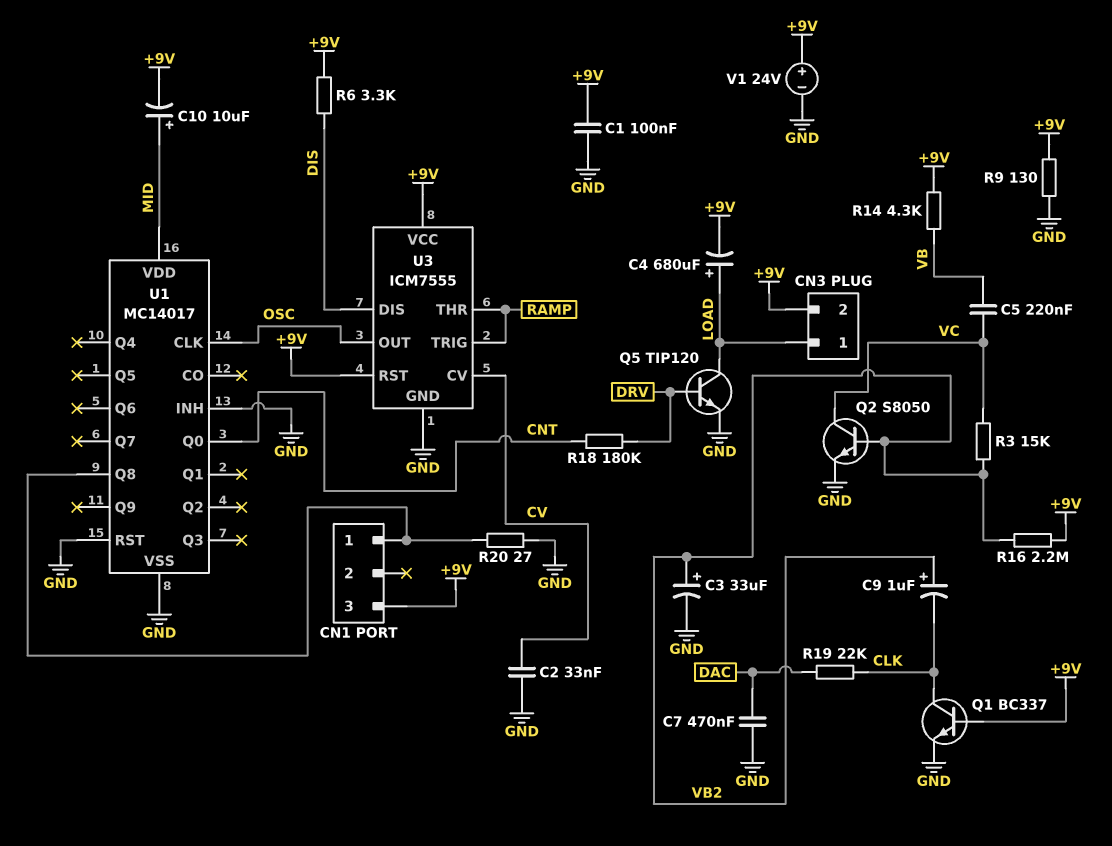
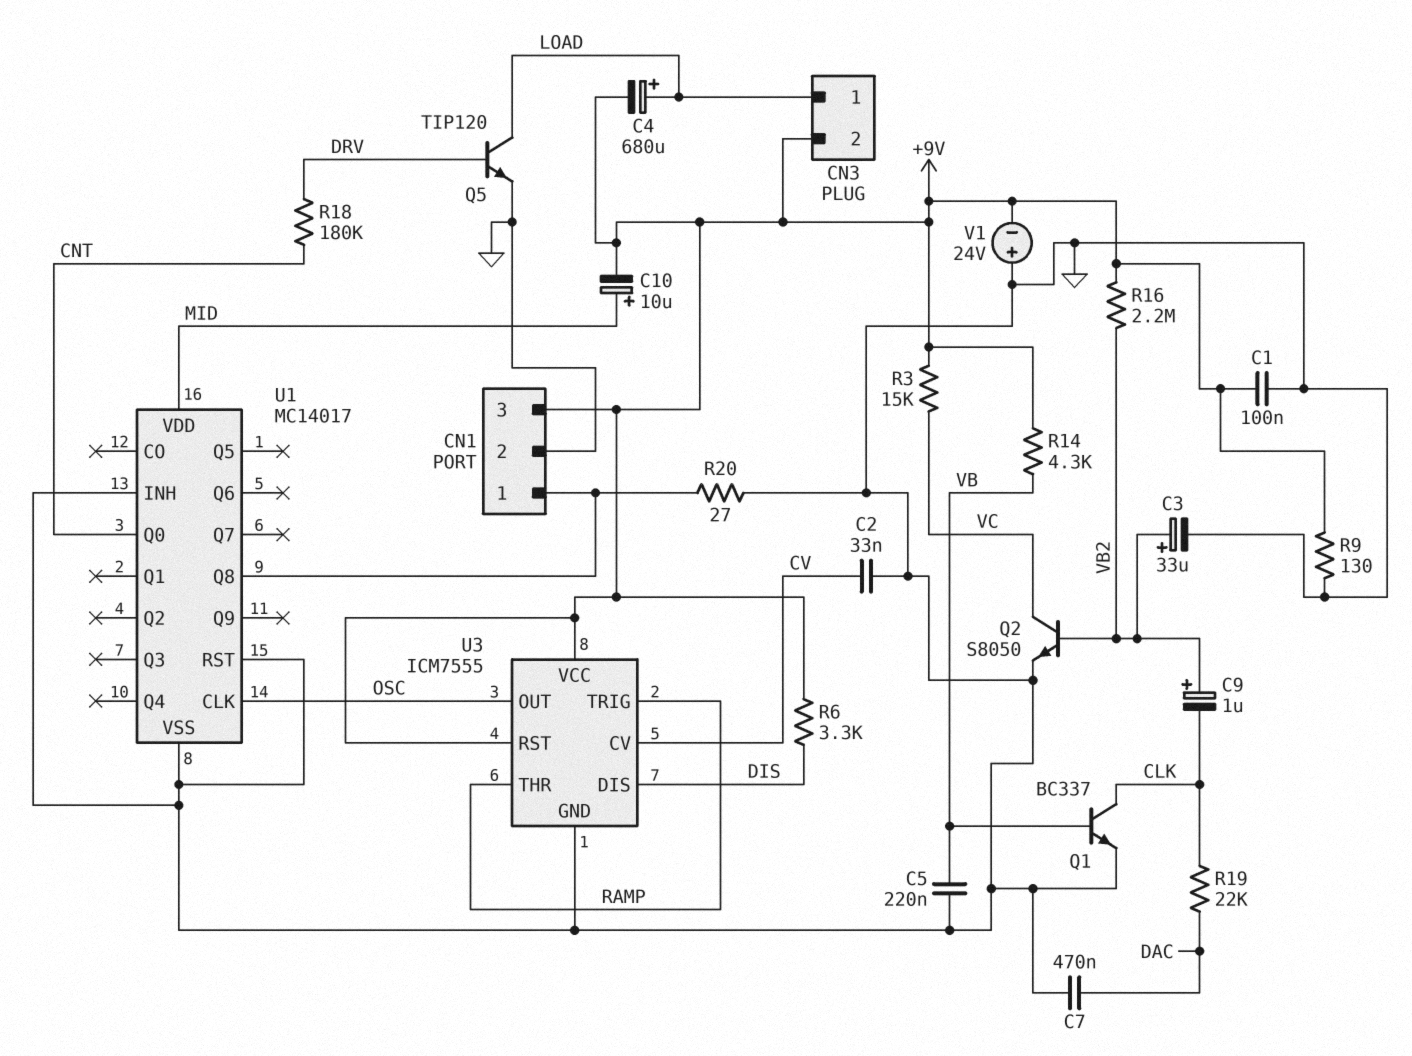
C5: 220nF (VB, VC) -> 220nF (GND, VB)
CN1 pin 2: none -> GND
Q1: NPN BC337 (B +9V, C CLK, E GND) -> NPN BC337 (B VB, C CLK, E GND)
R3: 15k (VB2, VC) -> 15k (+9V, VC)
V1: 24V (plus +9V, minus GND) -> 24V (plus GND, minus +9V)

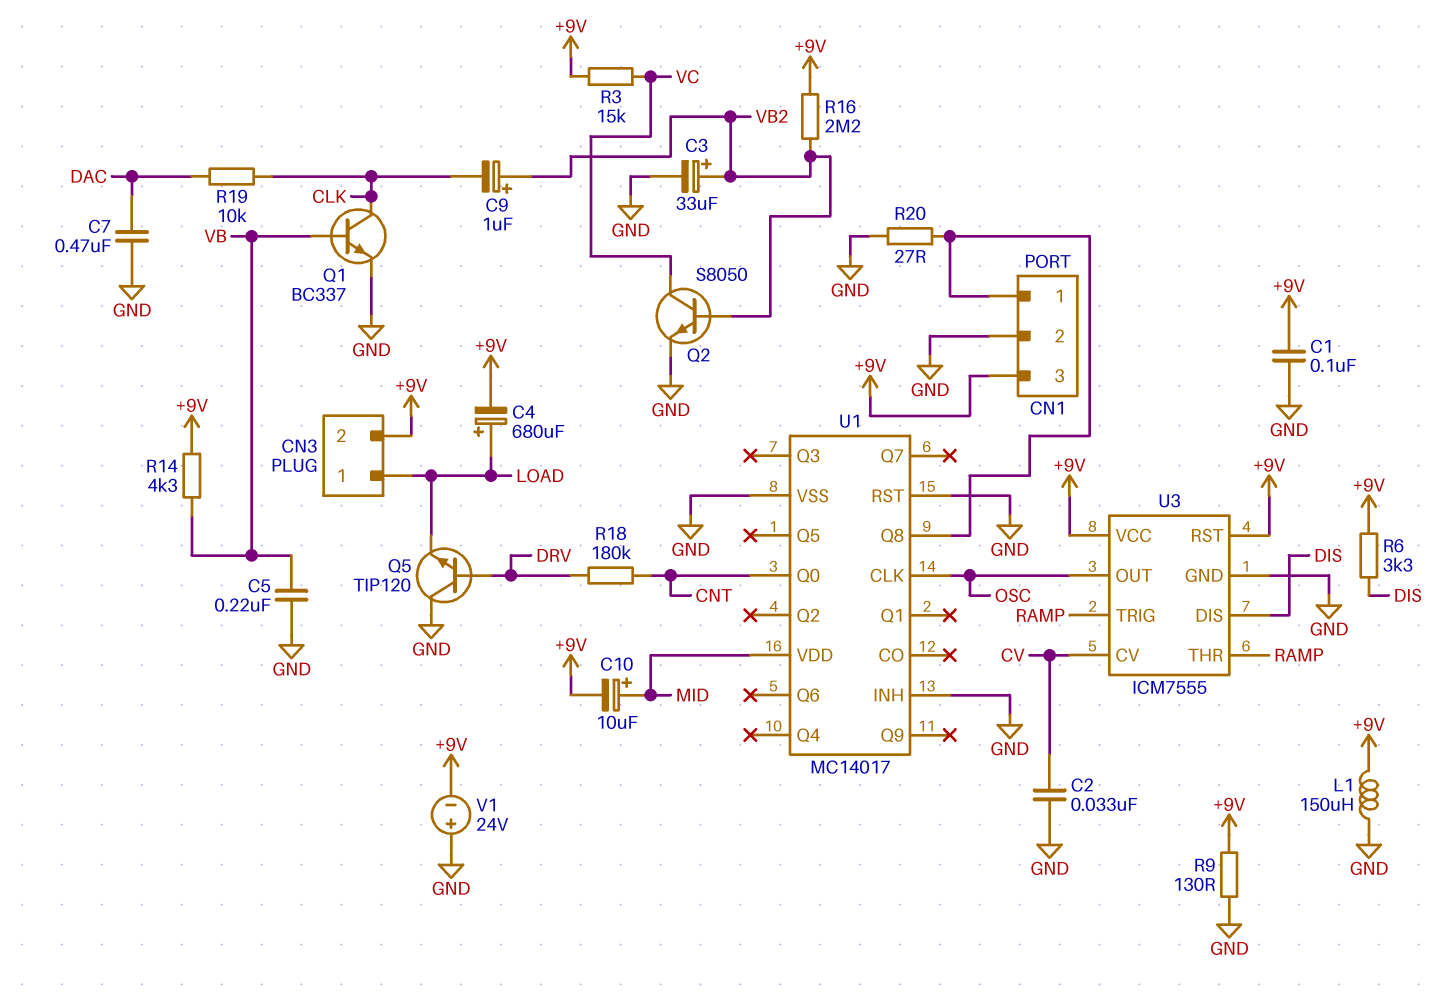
L1: none -> 150uH (+9V, GND)
Q5: NPN TIP120 (B DRV, C LOAD, E GND) -> NPN TIP120 (B DRV, C GND, E LOAD)
R19: 22k (CLK, DAC) -> 10k (CLK, DAC)

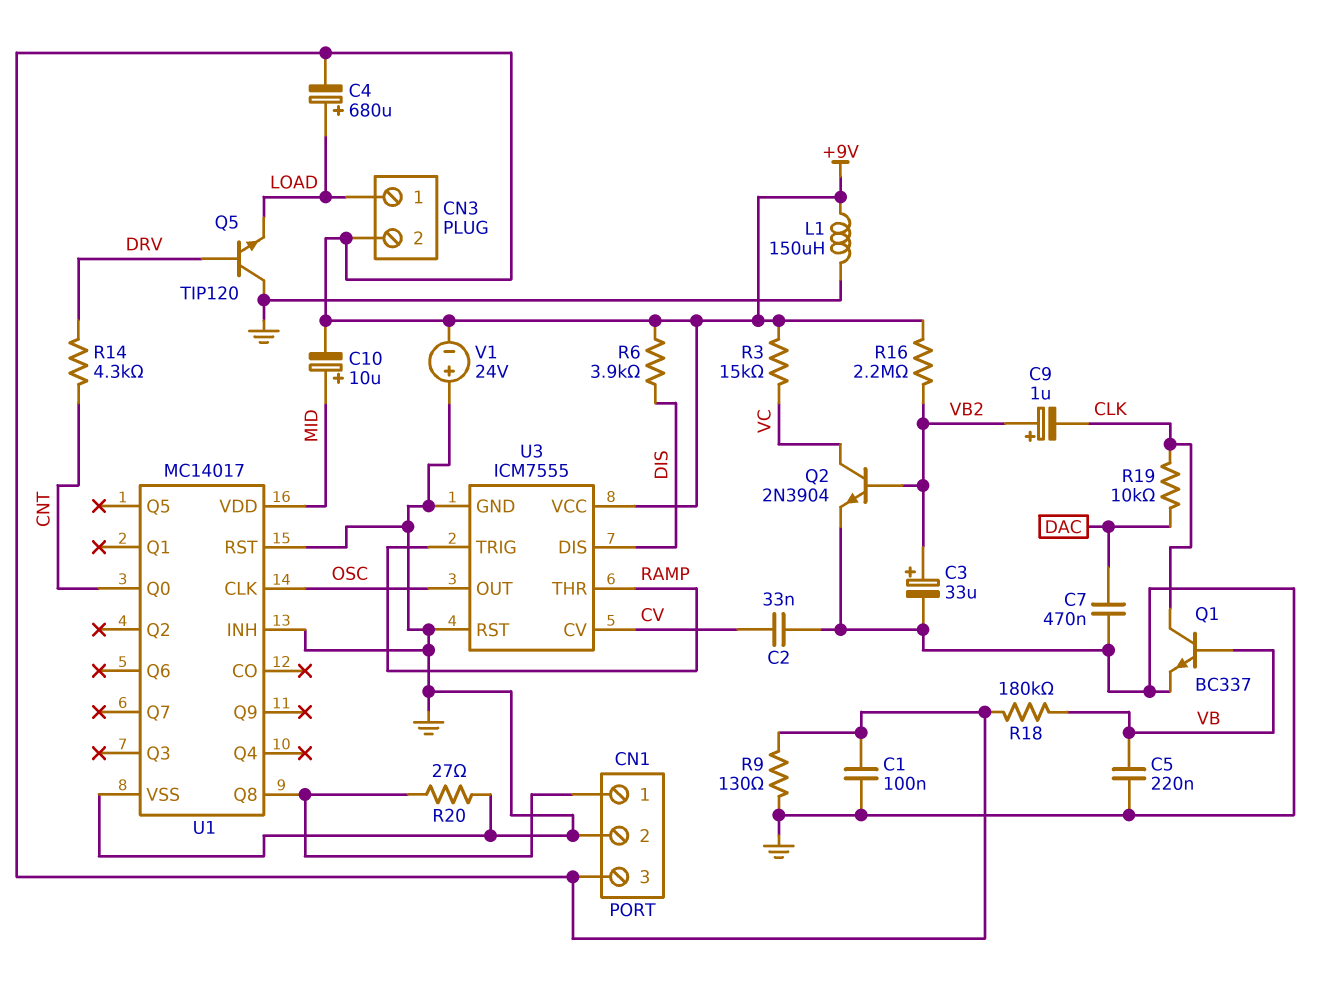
Q2: NPN S8050 (B VB2, C VC, E GND) -> NPN 2N3904 (B VB2, C VC, E GND)
R6: 3.3k (+9V, DIS) -> 3.9k (+9V, DIS)
R14: 4.3k (+9V, VB) -> 4.3k (CNT, DRV)
R18: 180k (CNT, DRV) -> 180k (+9V, VB)
U3 pin RST: +9V -> GND

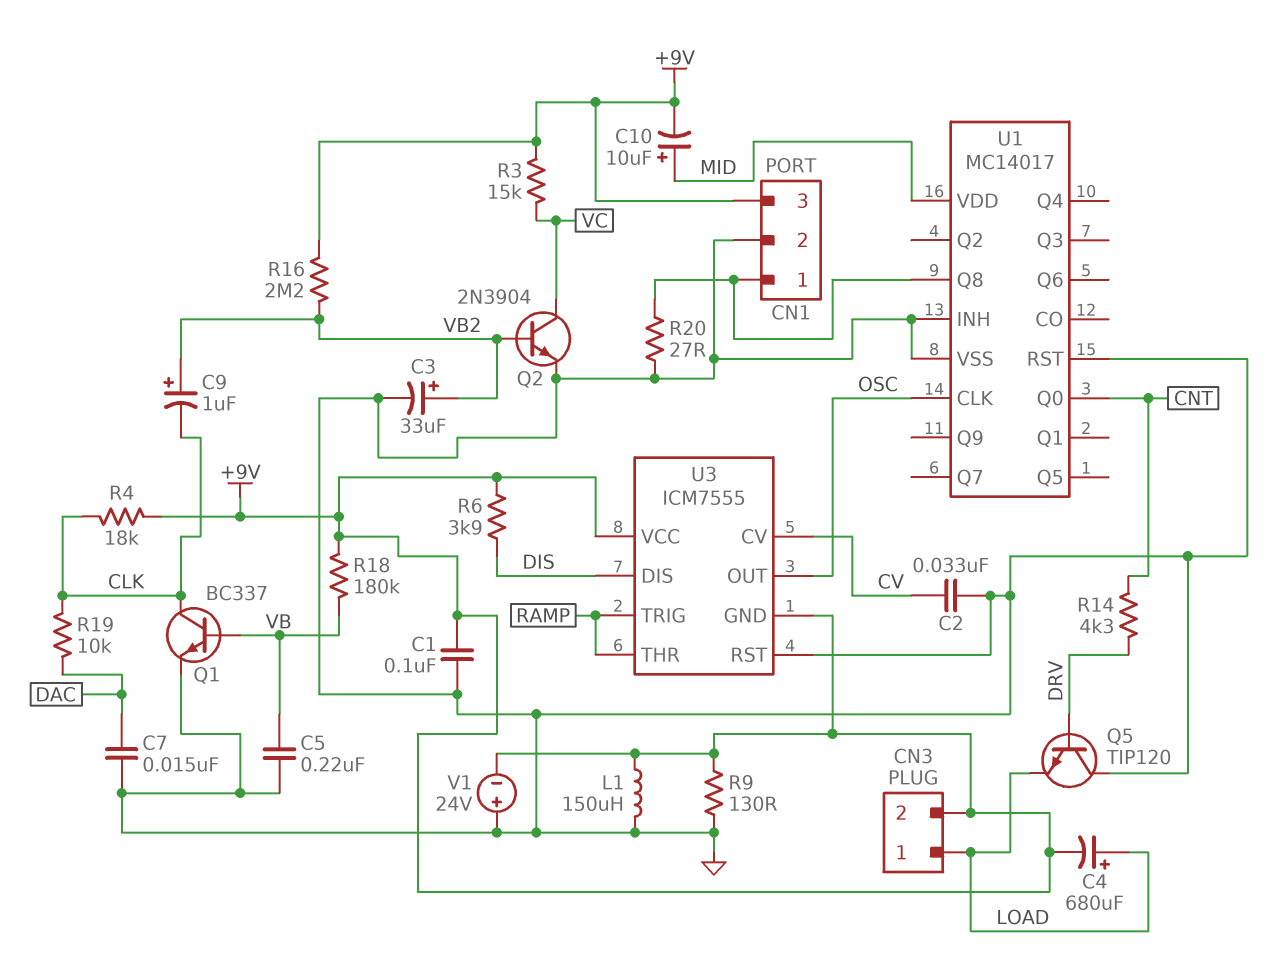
C7: 470nF (DAC, GND) -> 15nF (DAC, GND)
R4: none -> 18k (+9V, CLK)
U3 pin GND: GND -> +9V

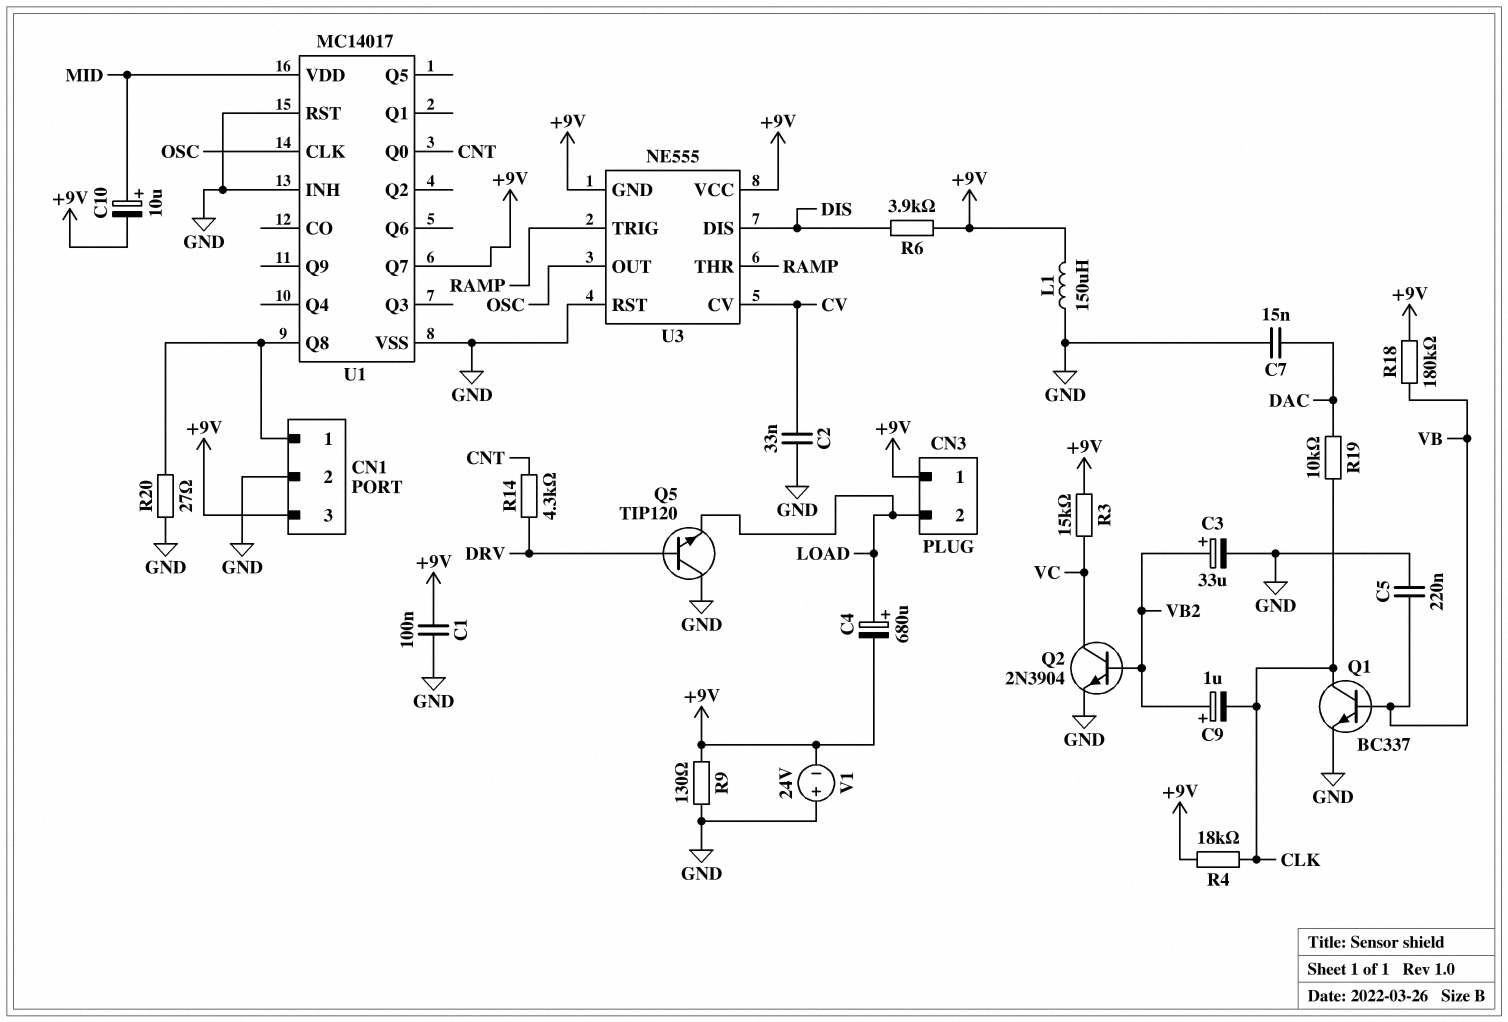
CN3 pin 1: LOAD -> +9V
CN3 pin 2: +9V -> LOAD
R16: 2.2M (+9V, VB2) -> none
U1 pin Q7: none -> +9V
U3: ICM7555 -> NE555

